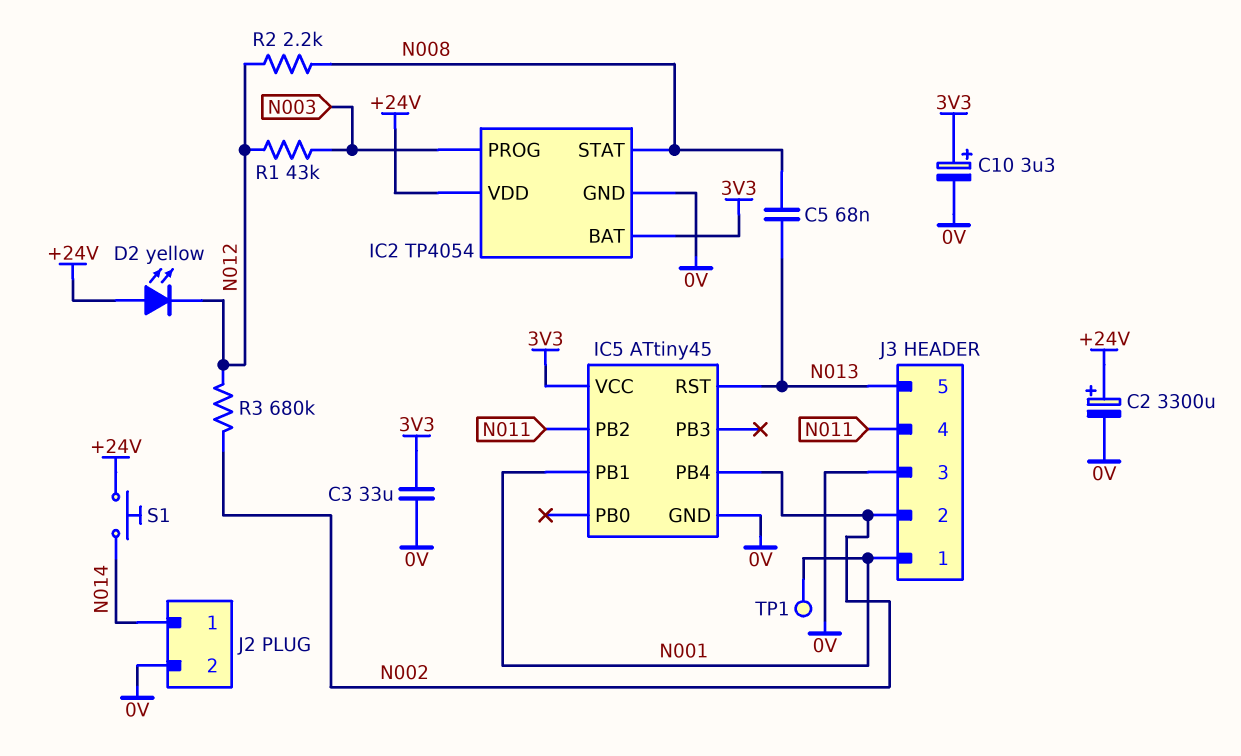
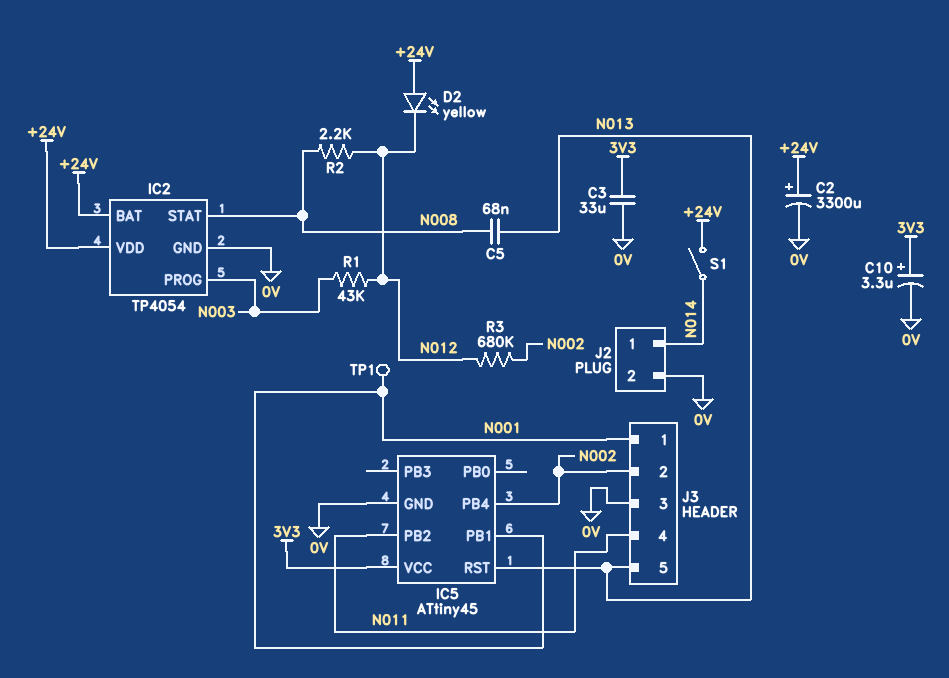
IC2 pin BAT: 3V3 -> +24V
S1: button (+24V, N014) -> switch (+24V, N014)

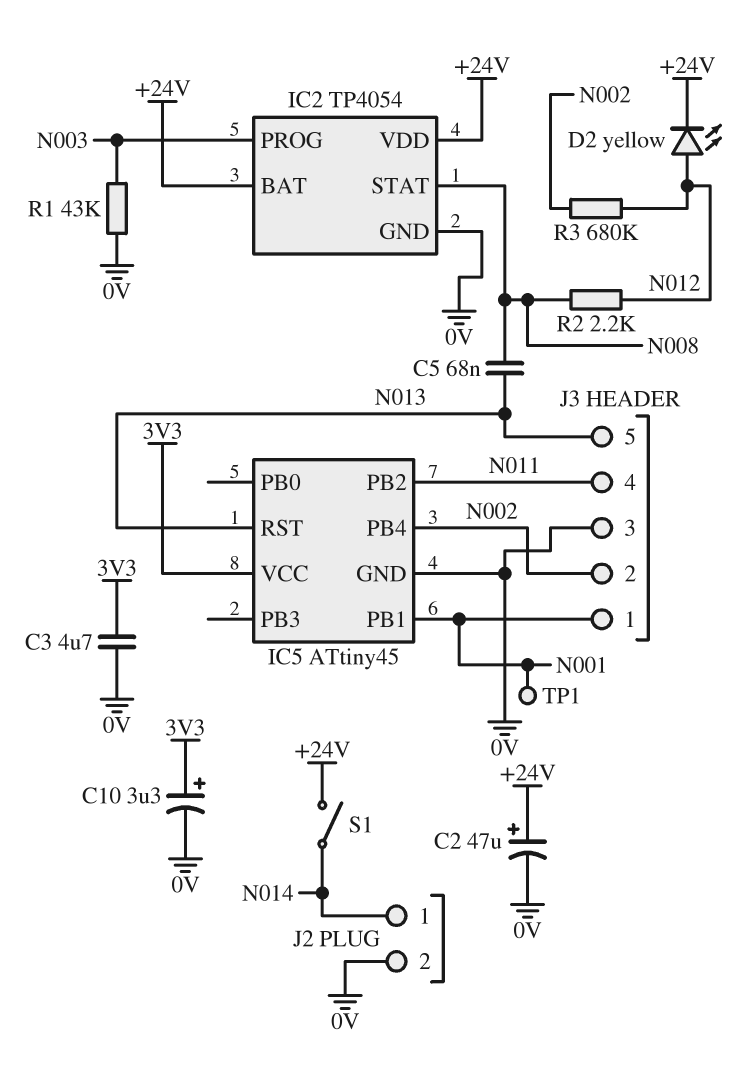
C2: 3300uF (plus +24V, minus 0V) -> 47uF (plus +24V, minus 0V)
C3: 33uF (0V, 3V3) -> 4.7uF (0V, 3V3)
D2: LED yellow (A +24V, K N012) -> LED yellow (A N012, K +24V)
R1: 43k (N003, N012) -> 43k (0V, N003)

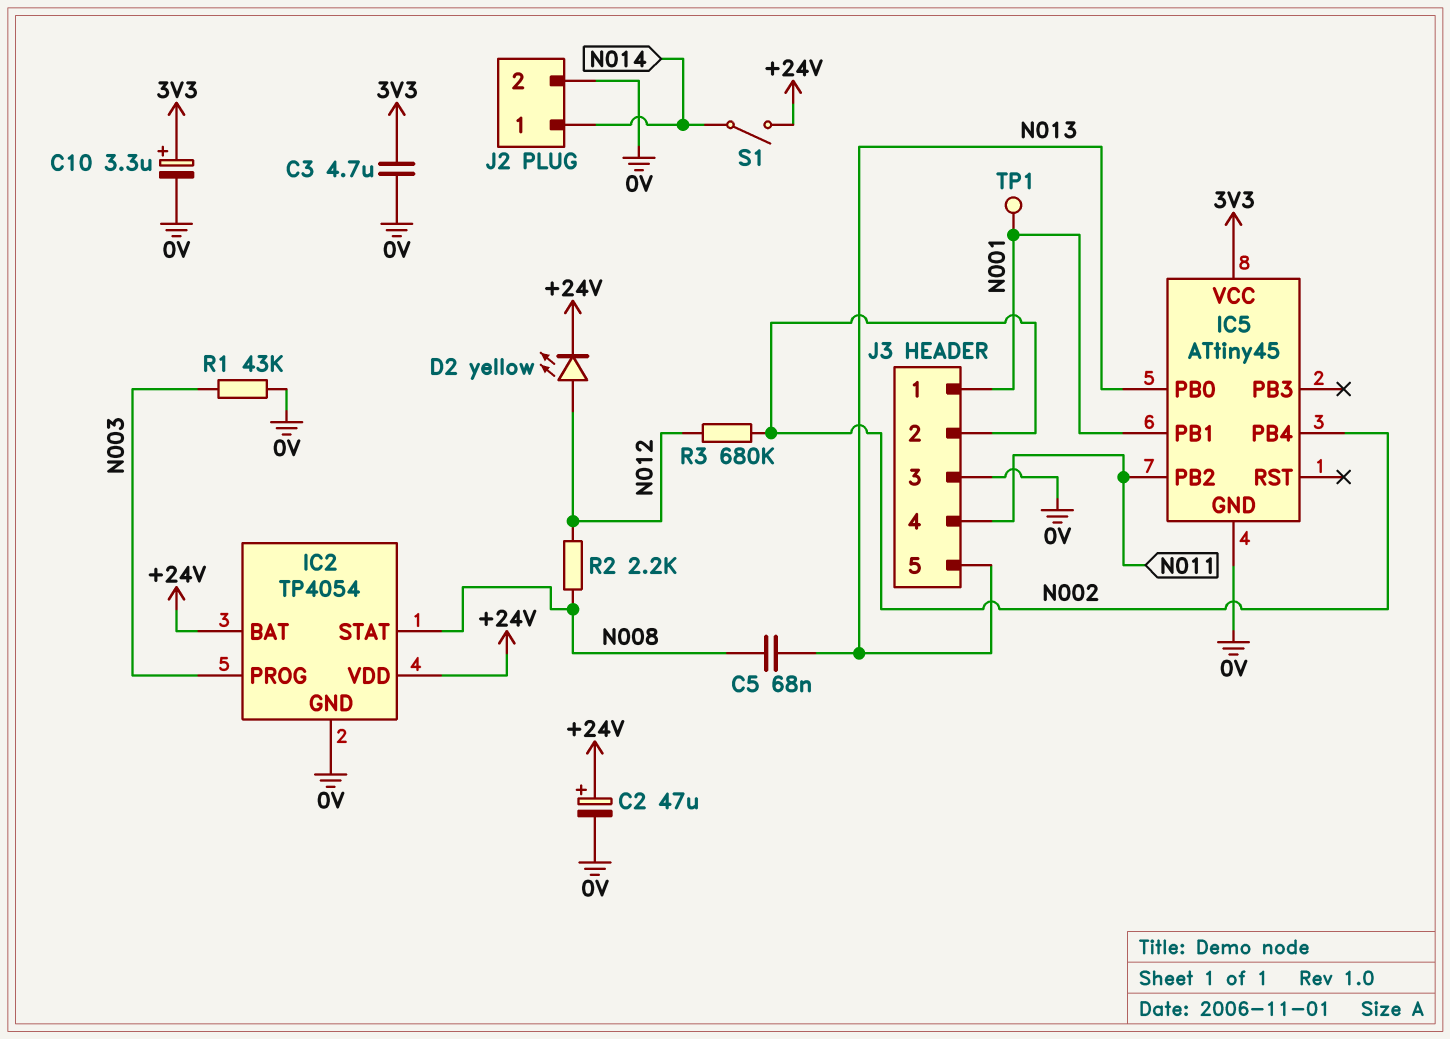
IC5 pin PB0: none -> N013
IC5 pin RST: N013 -> none

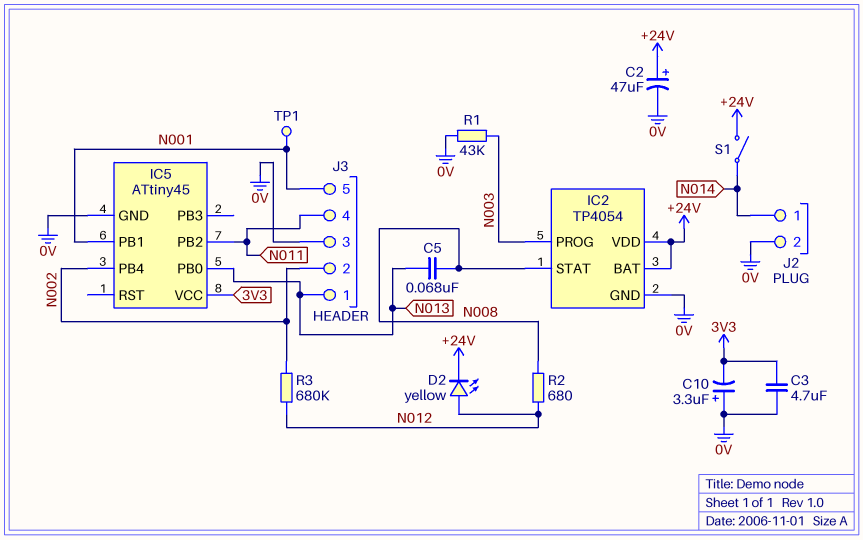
C10: 3.3uF (plus 3V3, minus 0V) -> 3.3uF (plus 0V, minus 3V3)
J3 pin 1: N001 -> N013
J3 pin 5: N013 -> N001
R2: 2.2k (N008, N012) -> 680 (N008, N012)

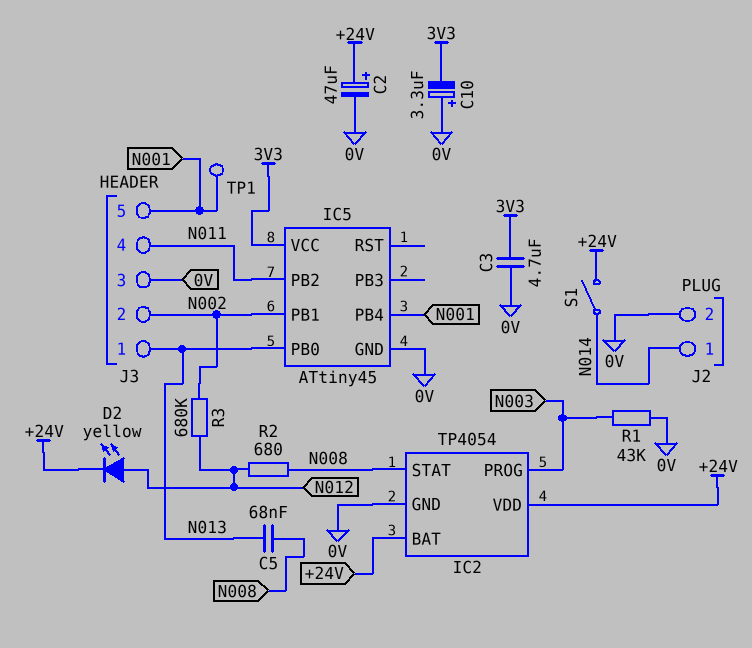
IC5 pin PB1: N001 -> N002
IC5 pin PB4: N002 -> N001

